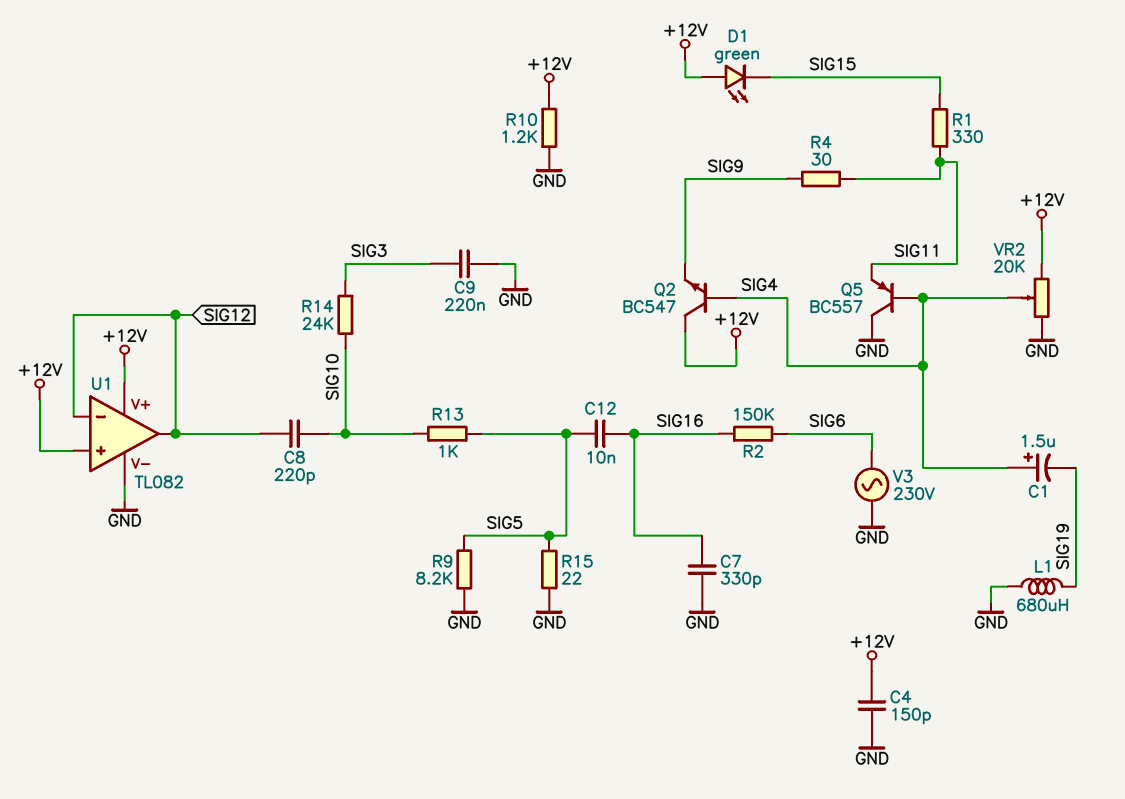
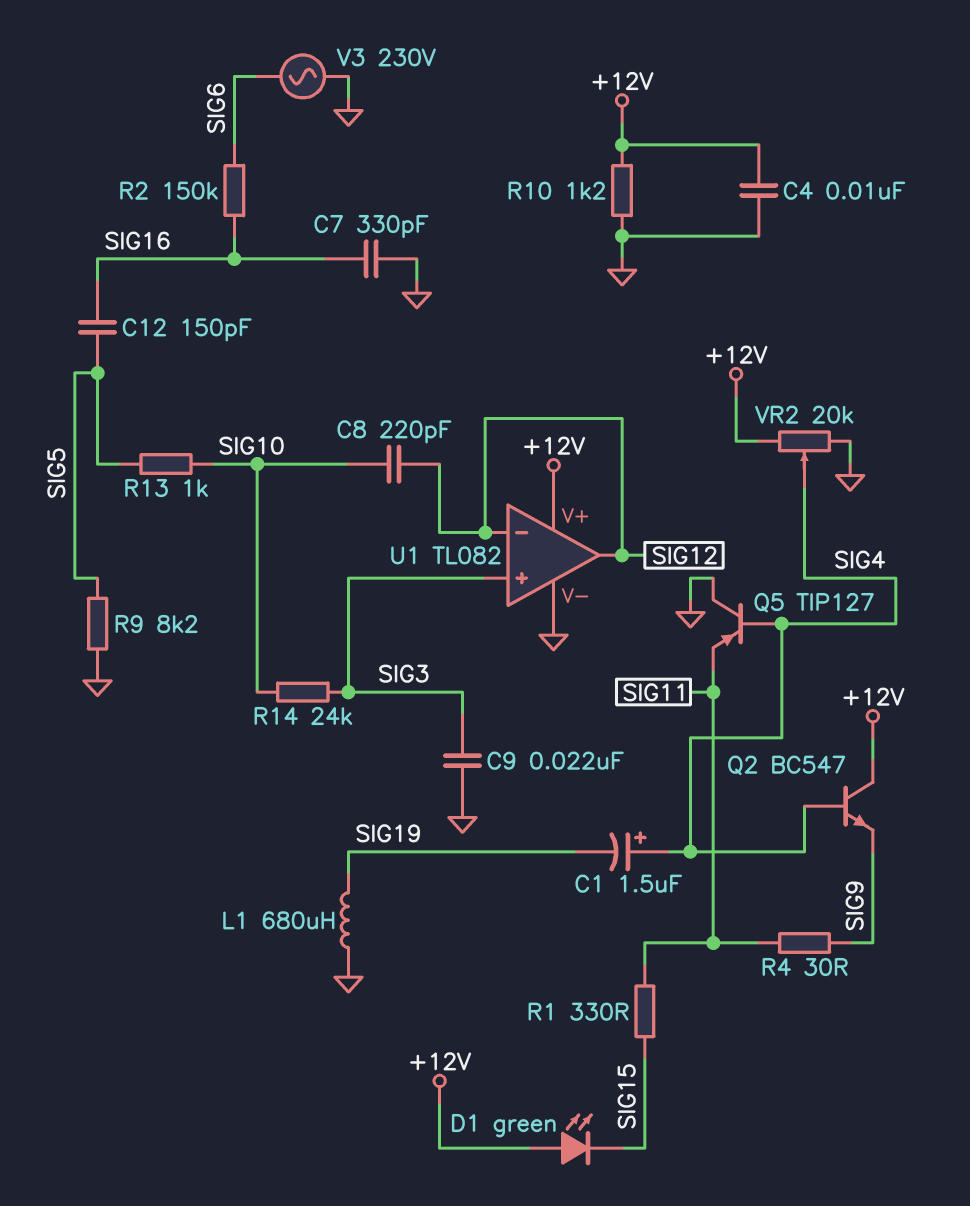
C4: 150pF (+12V, GND) -> 10nF (+12V, GND)
C9: 220nF (GND, SIG3) -> 22nF (GND, SIG3)
C12: 10nF (SIG5, SIG16) -> 150pF (SIG5, SIG16)
Q5: PNP BC557 (B SIG4, C GND, E SIG11) -> PNP TIP127 (B SIG4, C GND, E SIG11)
R15: 22 (GND, SIG5) -> none
U1 pin in+: +12V -> SIG3

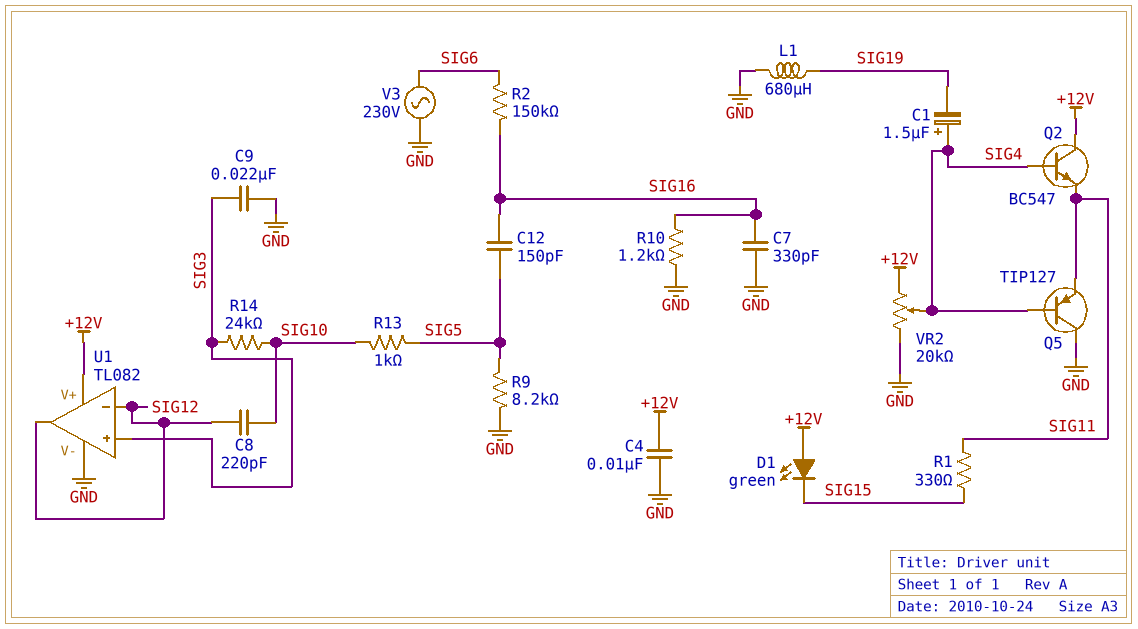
Q2: NPN BC547 (B SIG4, C +12V, E SIG9) -> NPN BC547 (B SIG4, C +12V, E SIG11)
R4: 30 (SIG9, SIG11) -> none
R10: 1.2k (+12V, GND) -> 1.2k (GND, SIG16)

